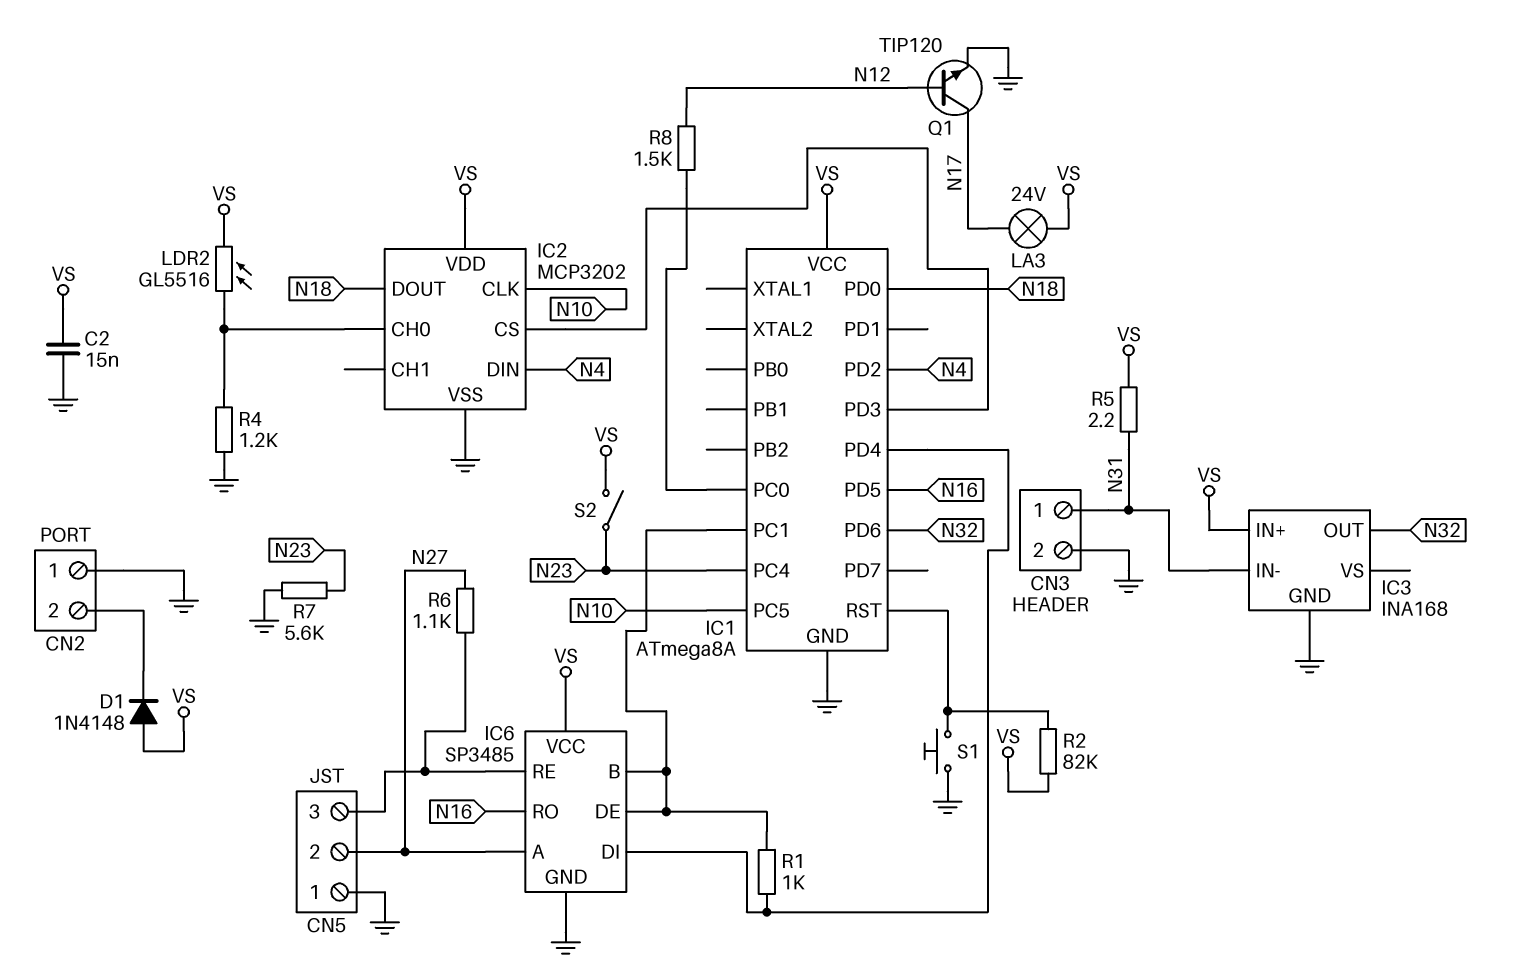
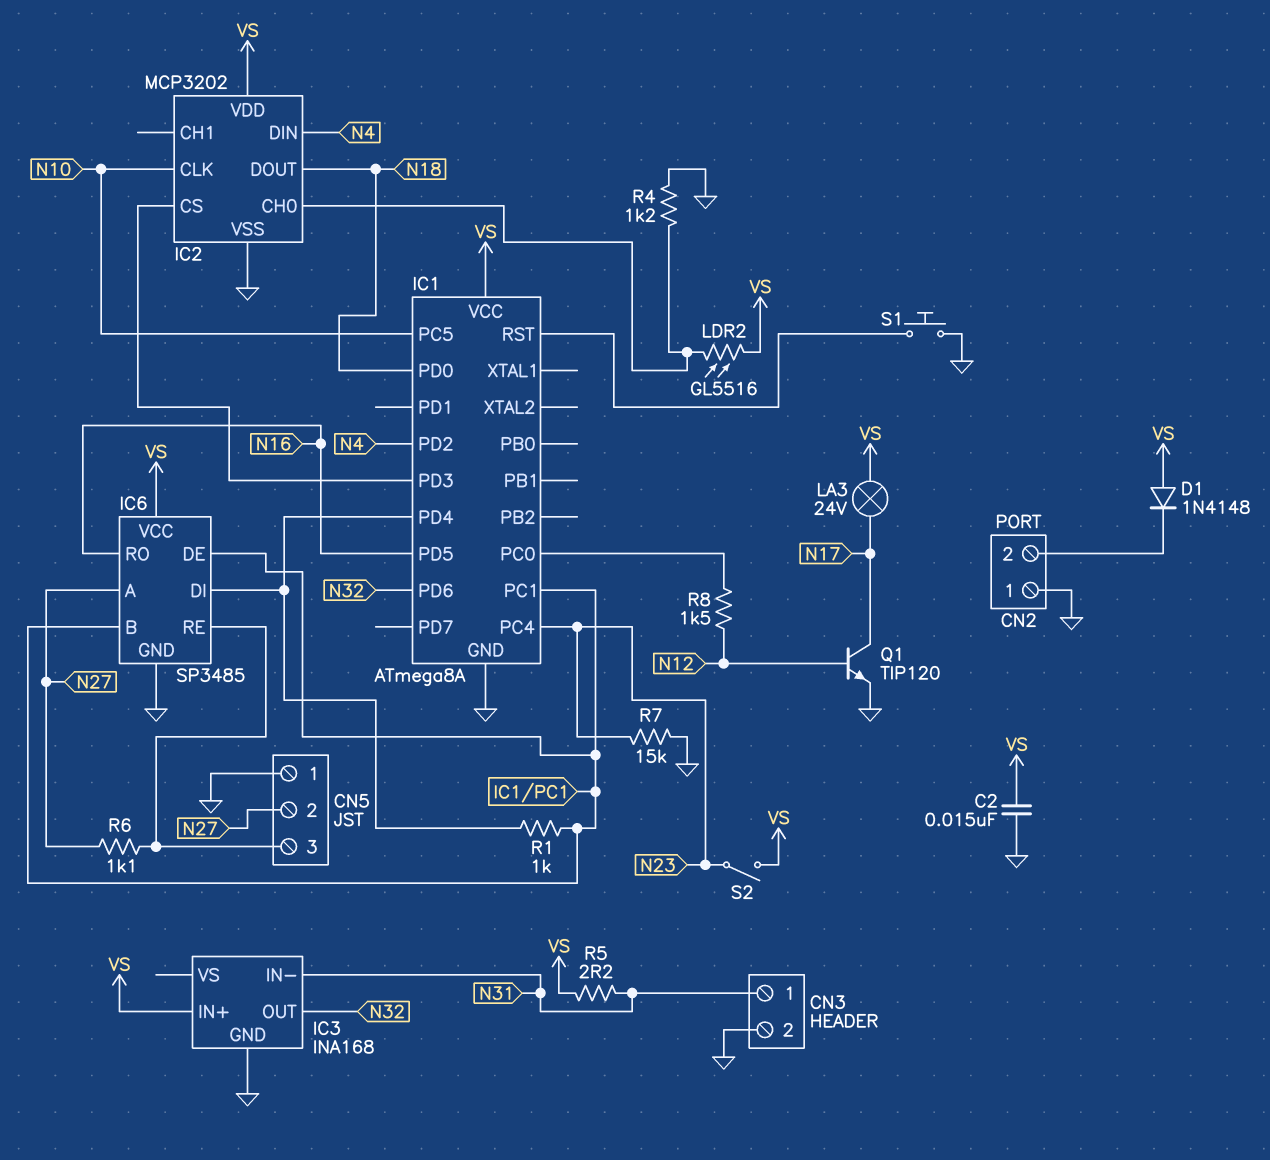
R2: 82k (IC1/RST, VS) -> none
R7: 5.6k (GND, N23) -> 15k (GND, N23)

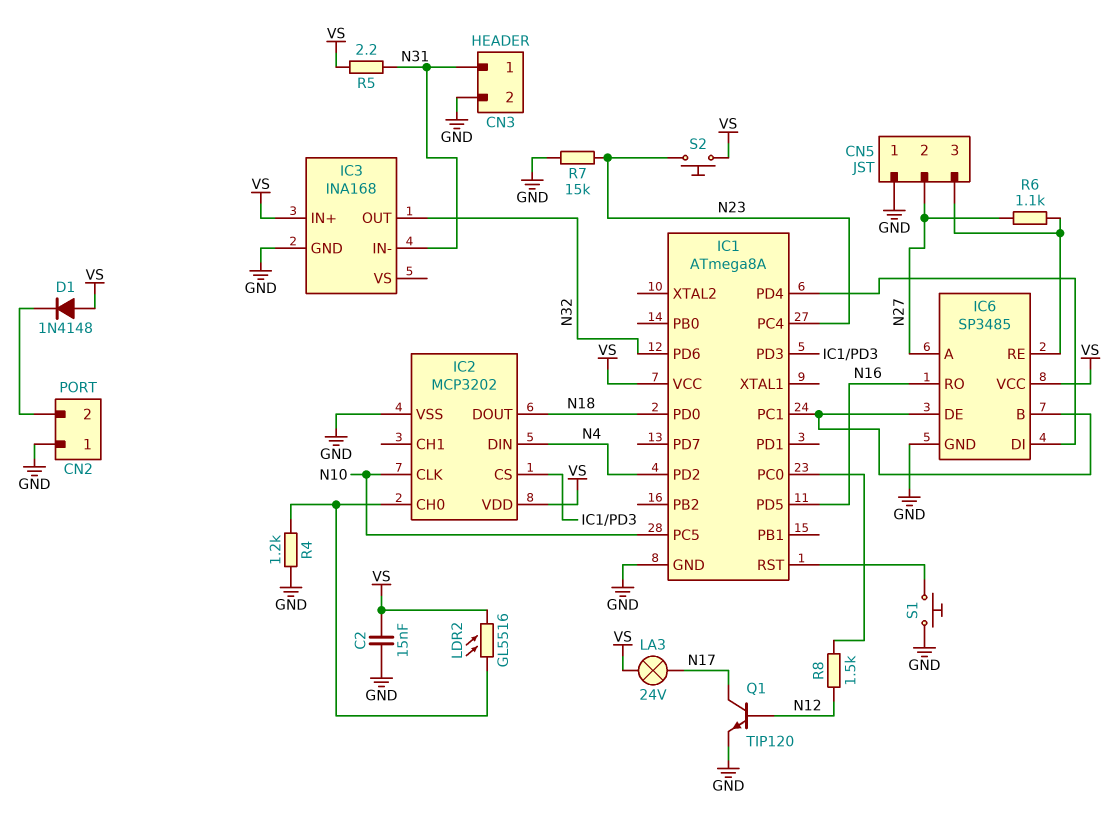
R1: 1k (IC1/PC1, IC1/PD4) -> none
S2: switch (N23, VS) -> button (N23, VS)

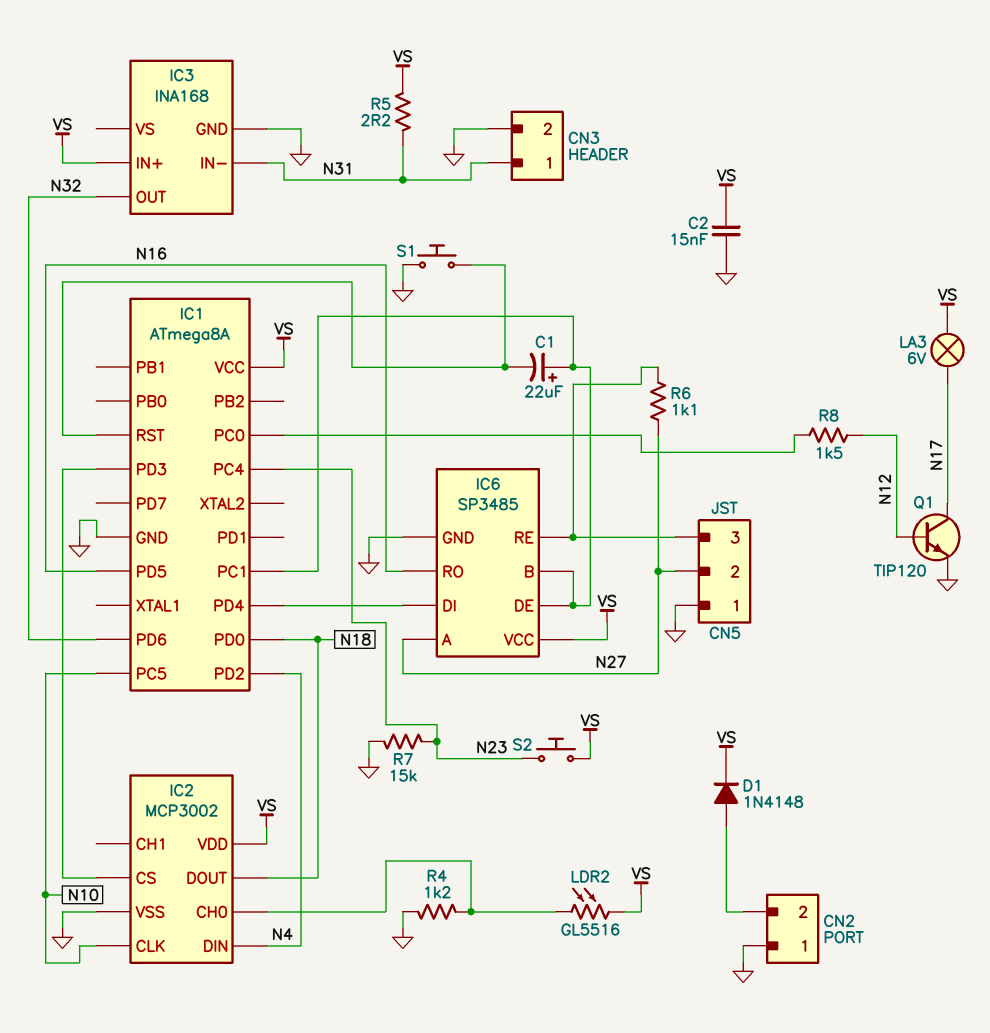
C1: none -> 22uF (plus IC1/PC1, minus IC1/RST)
D1: diode 1N4148 (A VS, K CN2/2) -> diode 1N4148 (A CN2/2, K VS)
IC2: MCP3202 -> MCP3002
LA3: lamp 24V (N17, VS) -> lamp 6V (N17, VS)

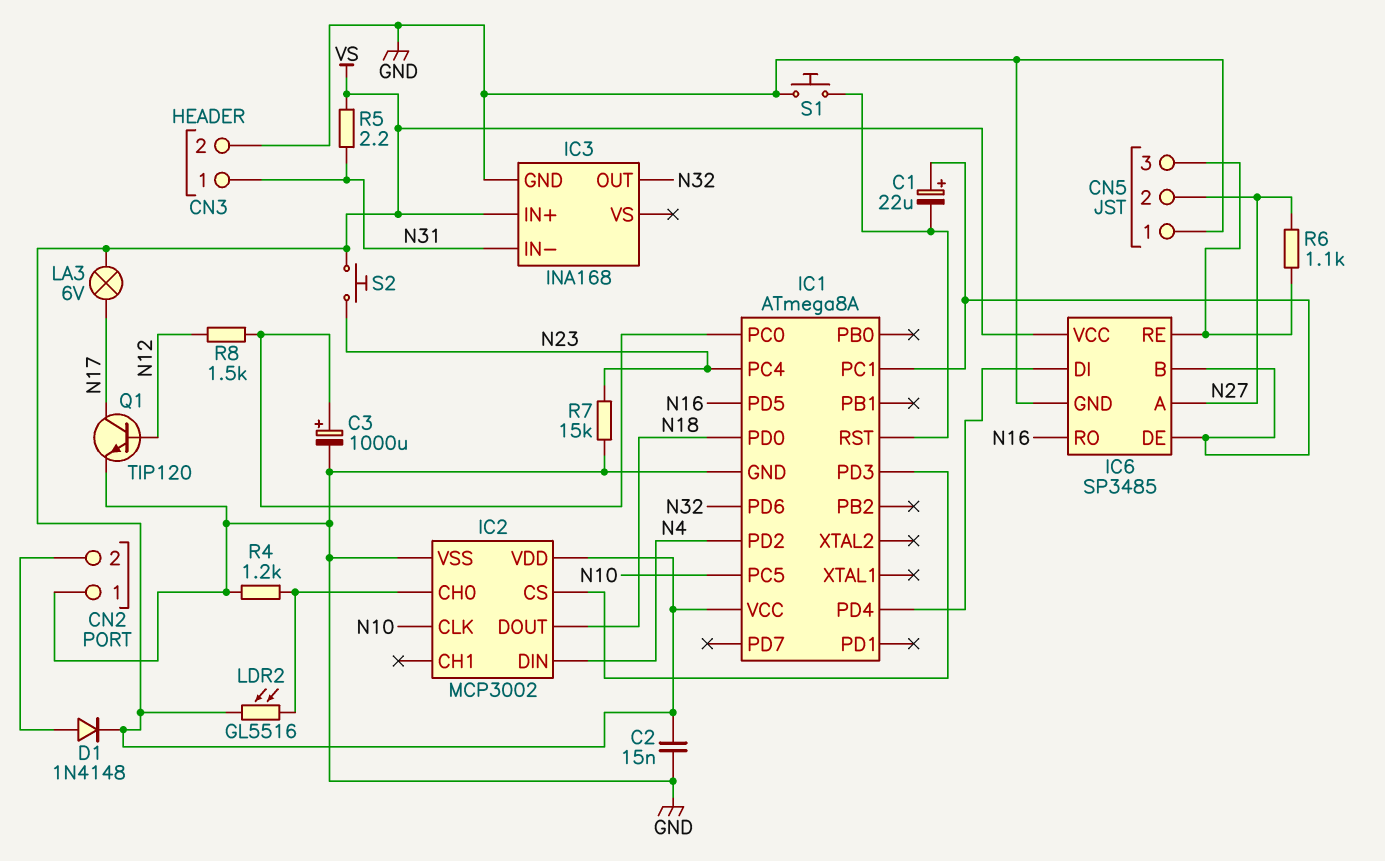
C3: none -> 1000uF (plus IC1/PC0, minus GND)

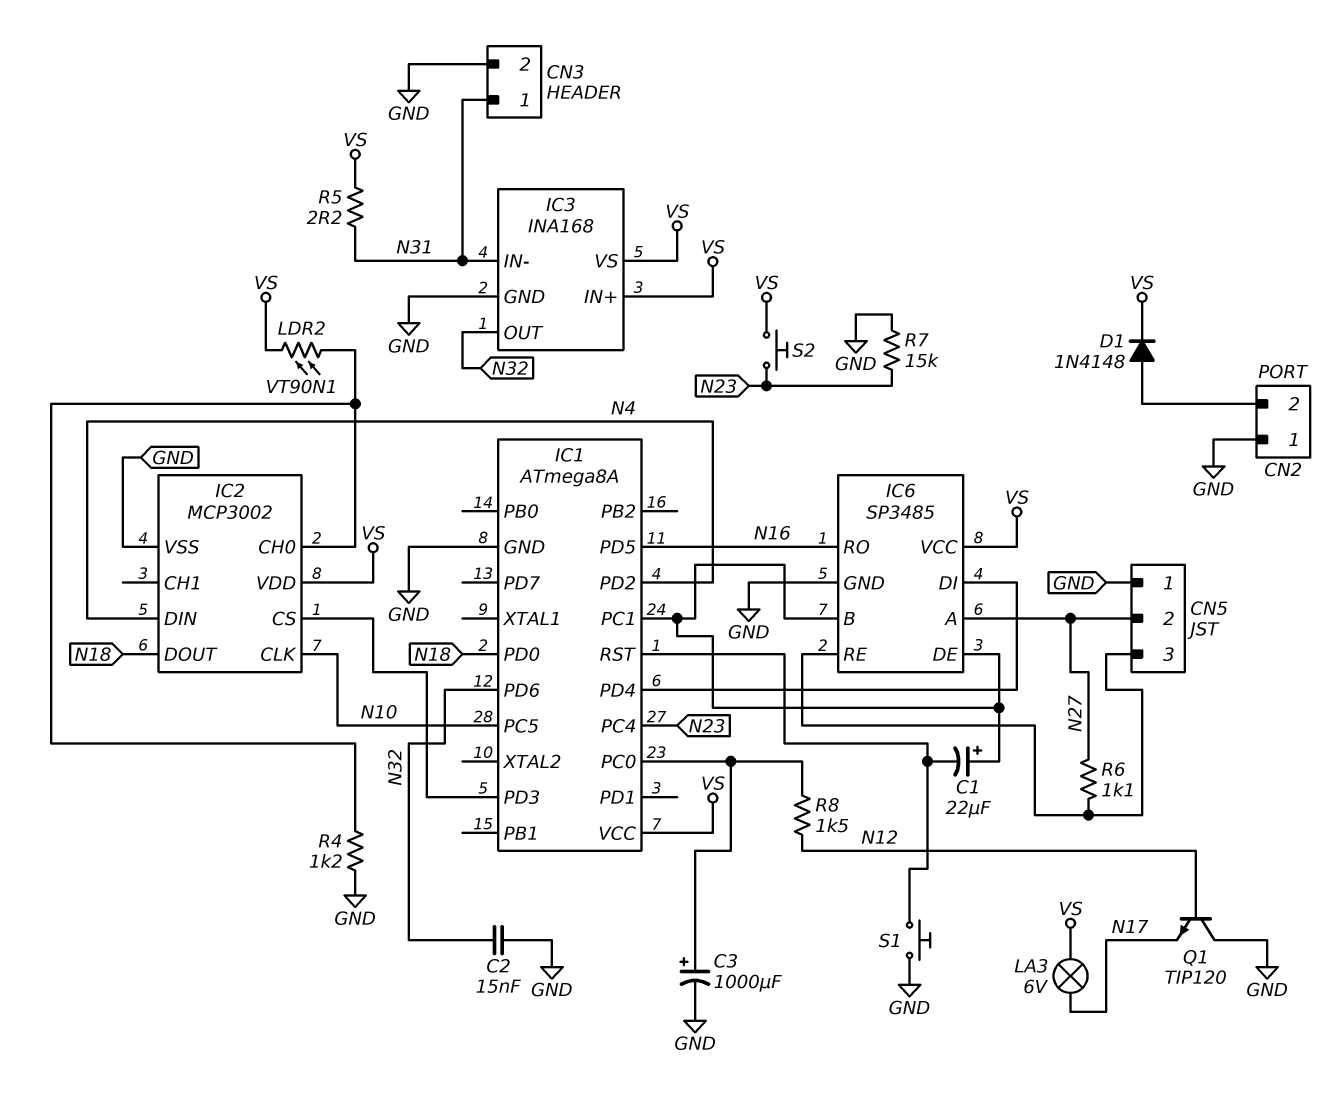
C2: 15nF (GND, VS) -> 15nF (GND, N32)
IC3 pin VS: none -> VS
LDR2: GL5516 (IC2/CH0, VS) -> VT90N1 (IC2/CH0, VS)
Q1: NPN TIP120 (B N12, C N17, E GND) -> NPN TIP120 (B N12, C GND, E N17)

